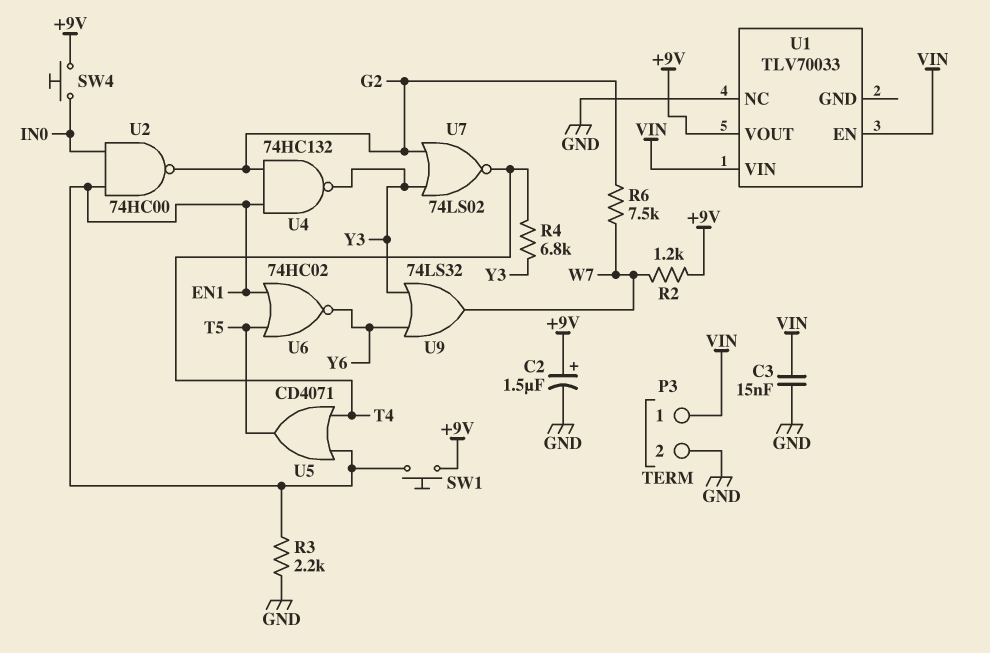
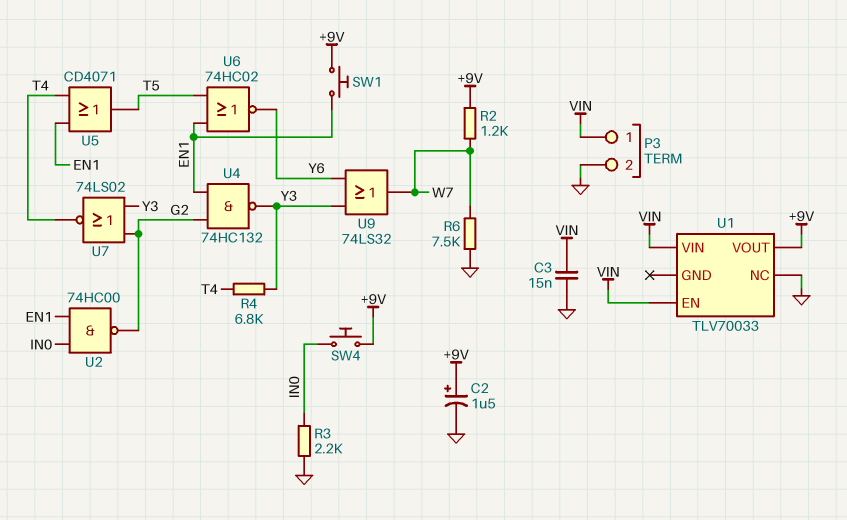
R3: 2.2k (EN1, GND) -> 2.2k (GND, IN0)
R6: 7.5k (G2, W7) -> 7.5k (GND, W7)

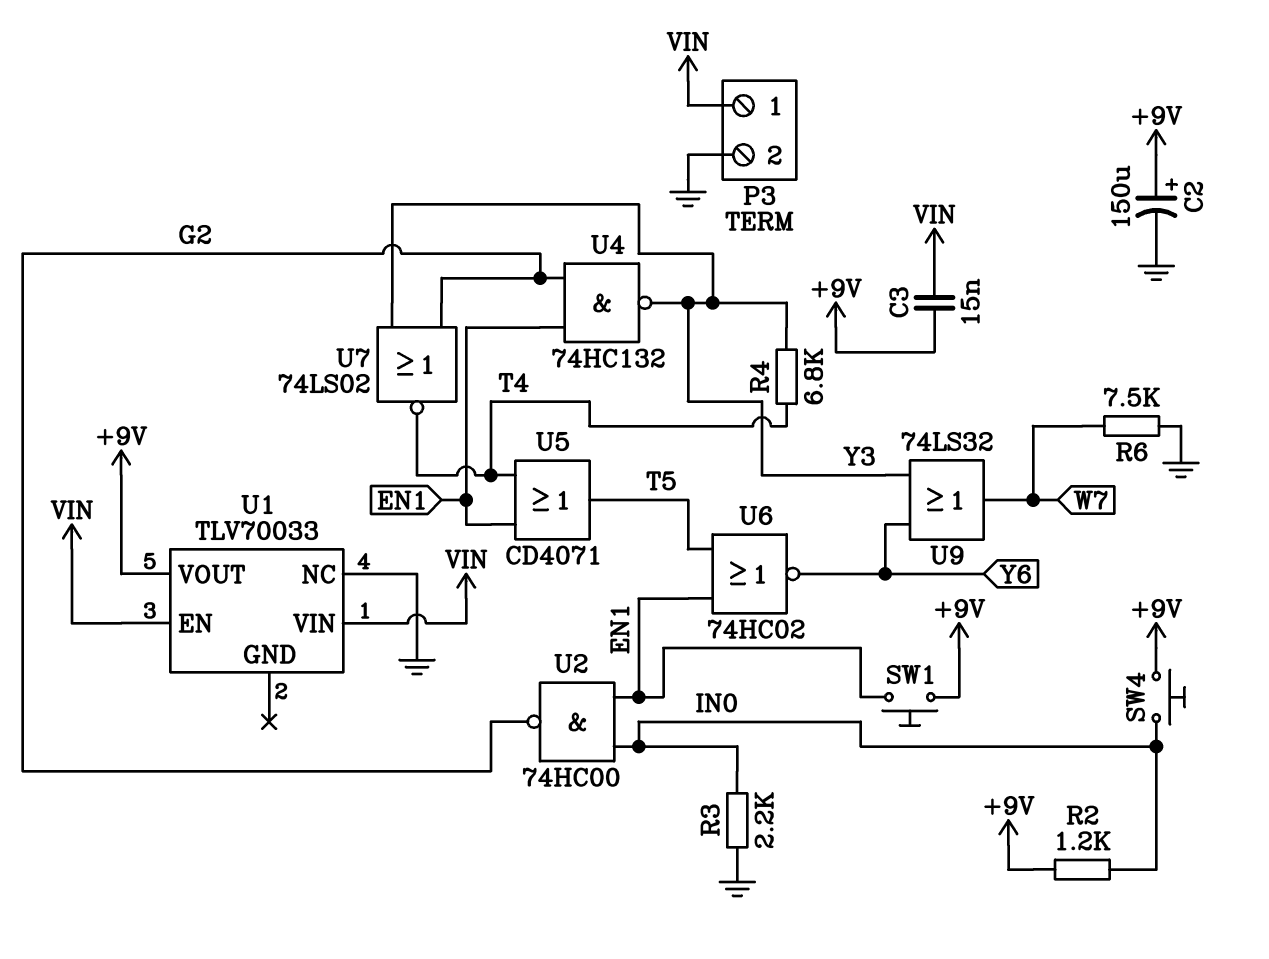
C2: 1.5uF (plus +9V, minus GND) -> 150uF (plus +9V, minus GND)
C3: 15nF (GND, VIN) -> 15nF (+9V, VIN)
R2: 1.2k (+9V, W7) -> 1.2k (+9V, IN0)

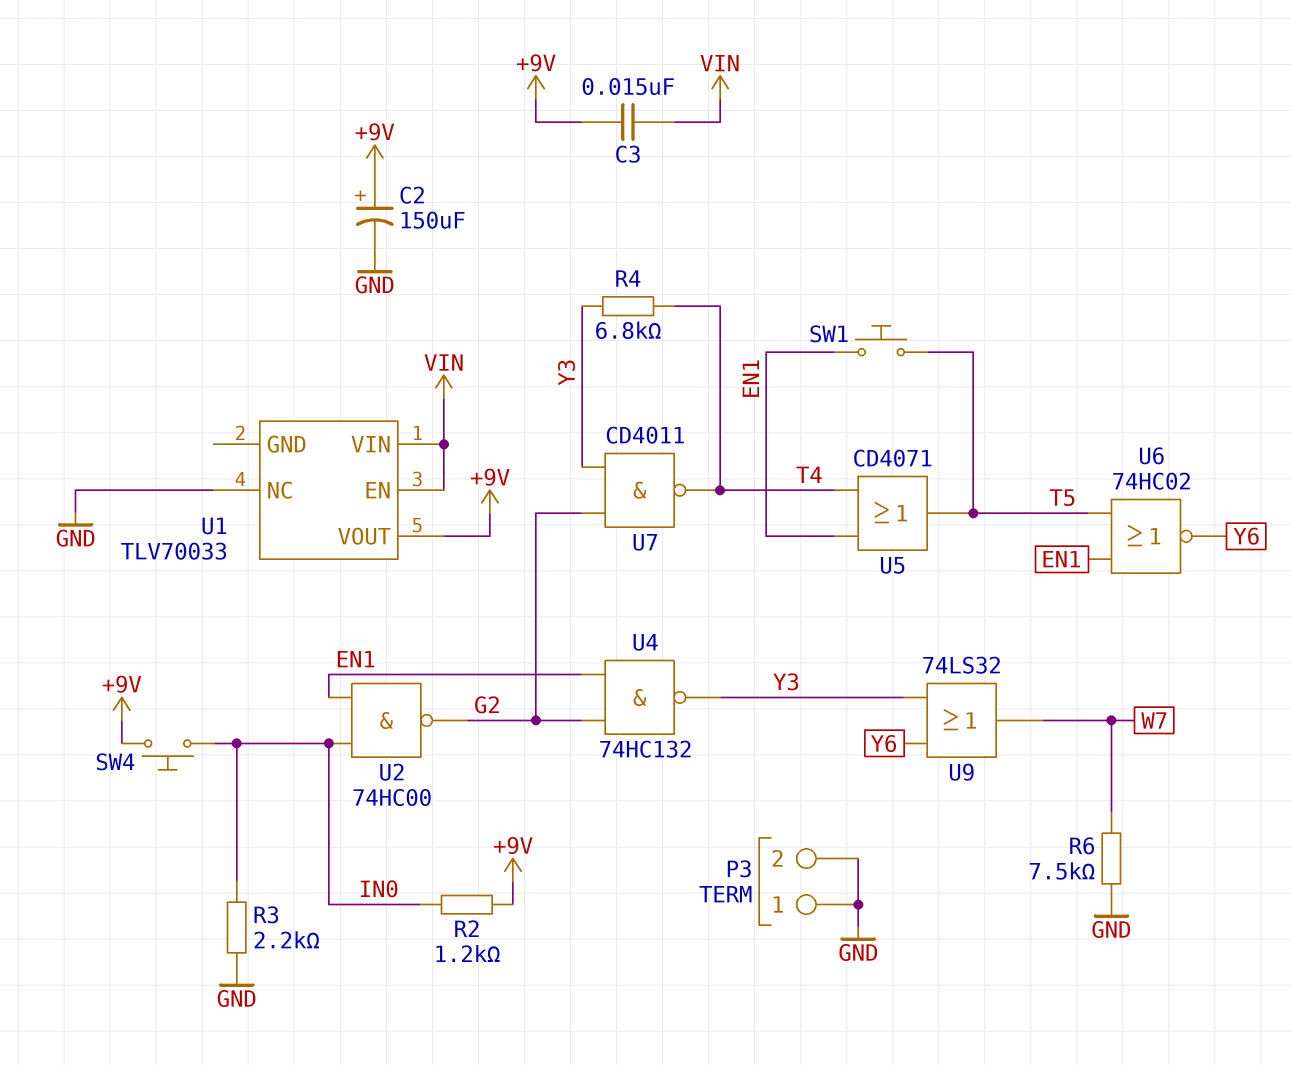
P3 pin 1: VIN -> GND
SW1: button (+9V, EN1) -> button (EN1, T5)
U7: NOR 74LS02 (in G2, in Y3, out T4) -> NAND CD4011 (in G2, in Y3, out T4)

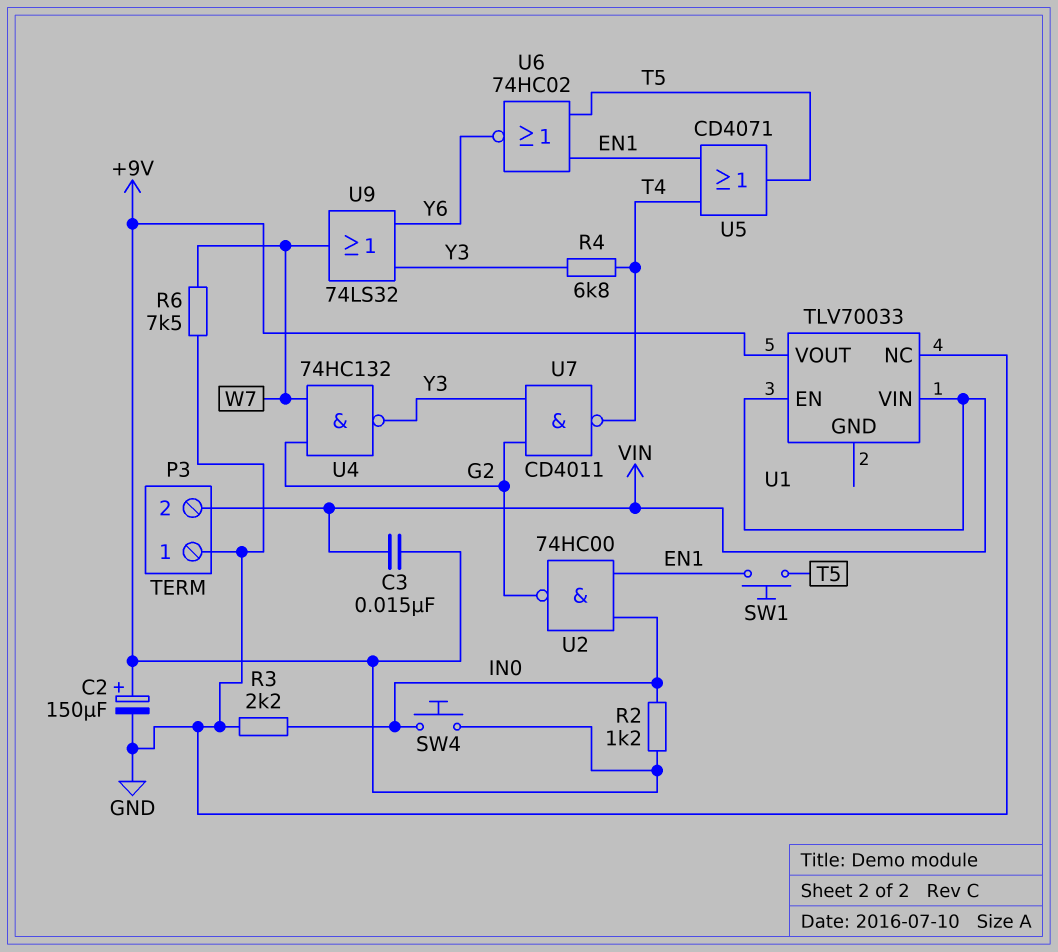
P3 pin 2: GND -> VIN
U4: NAND 74HC132 (in EN1, in G2, out Y3) -> NAND 74HC132 (in G2, in W7, out Y3)

